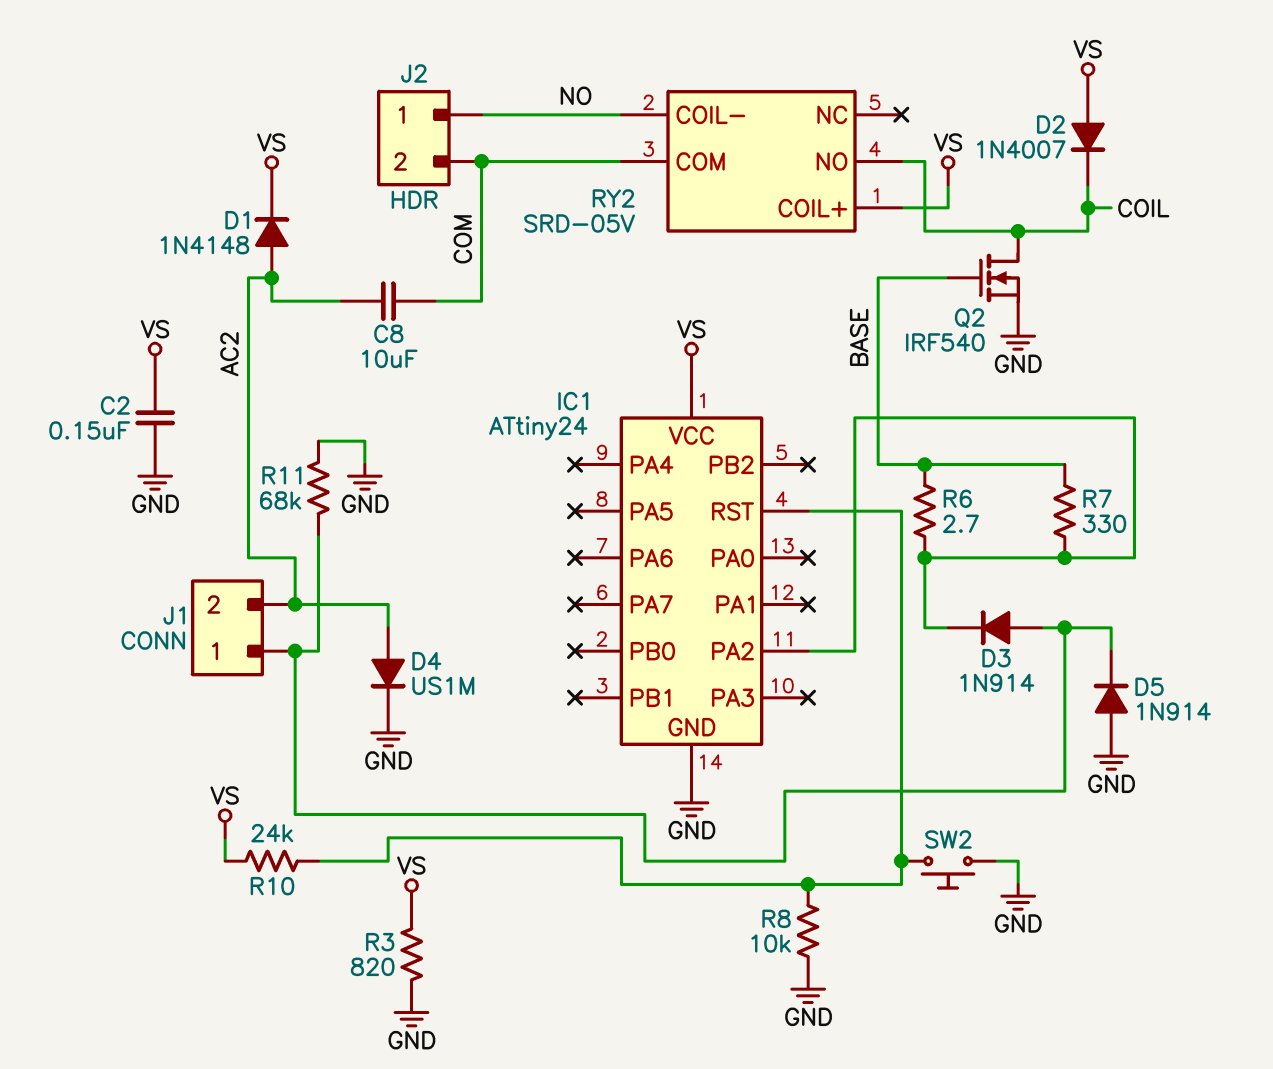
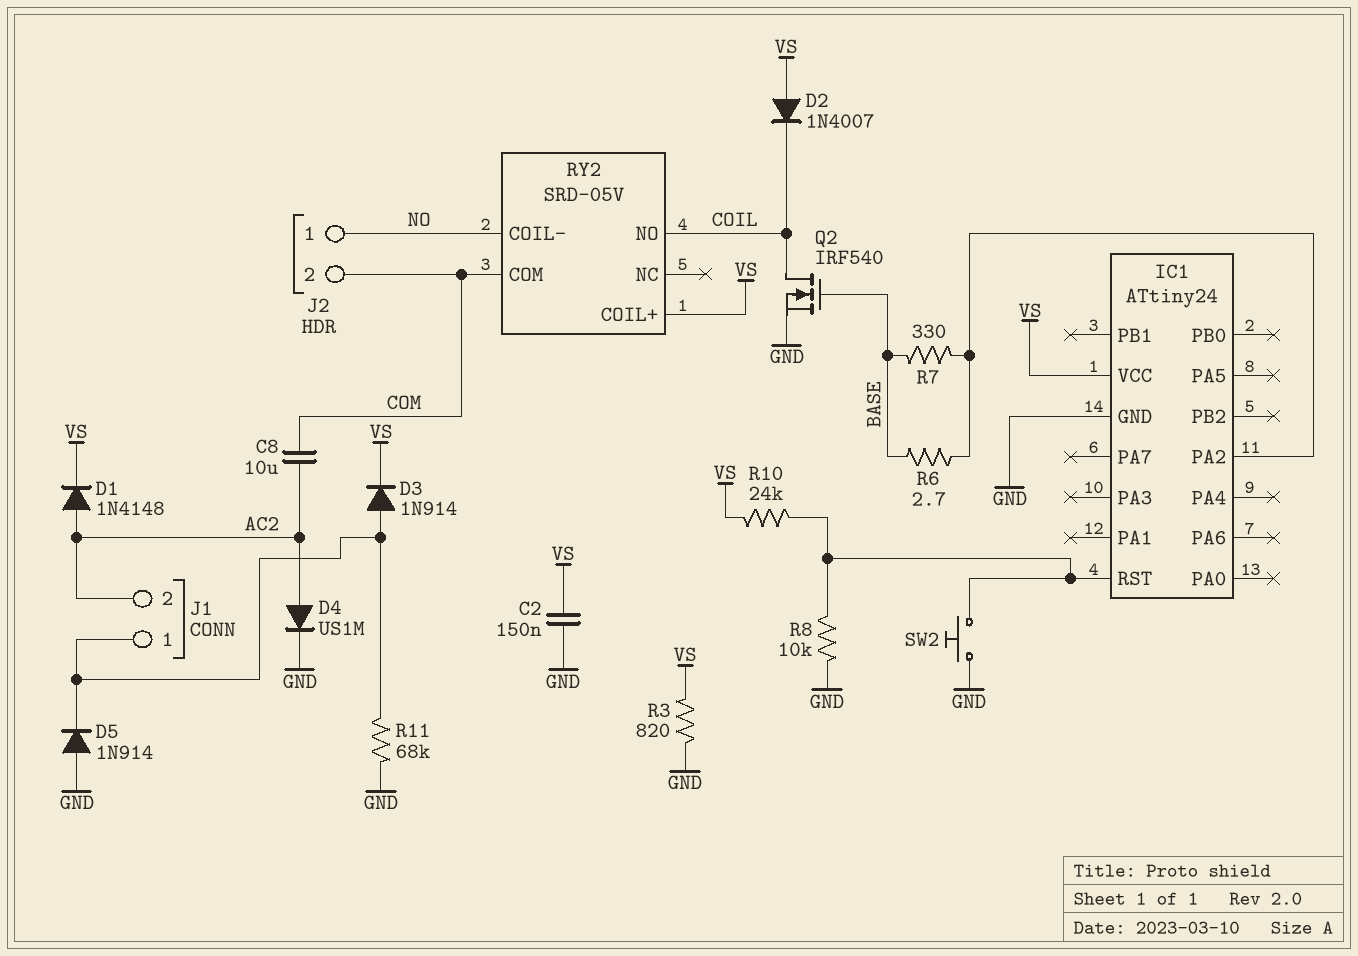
D3: diode 1N914 (A J1/1, K IC1/PA2) -> diode 1N914 (A J1/1, K VS)

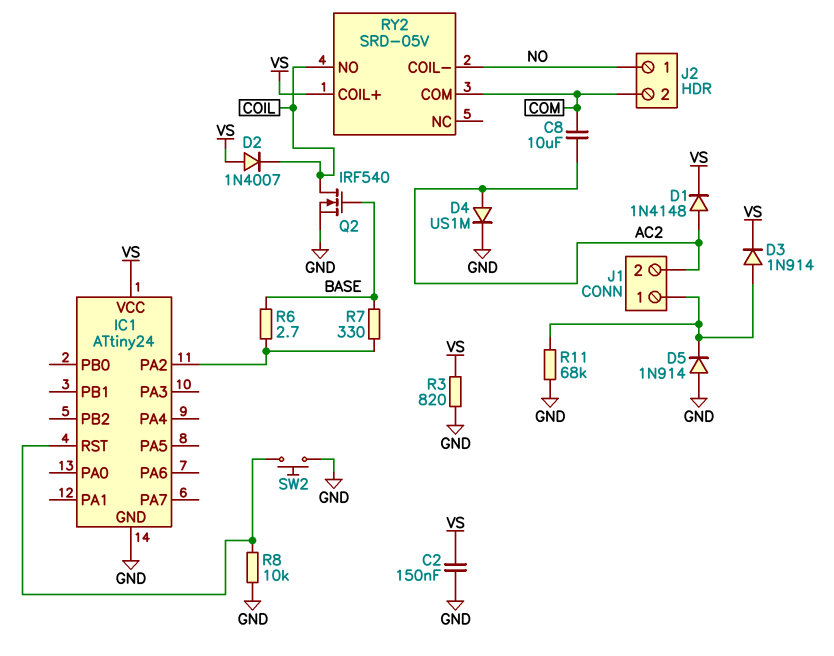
R10: 24k (IC1/RST, VS) -> none

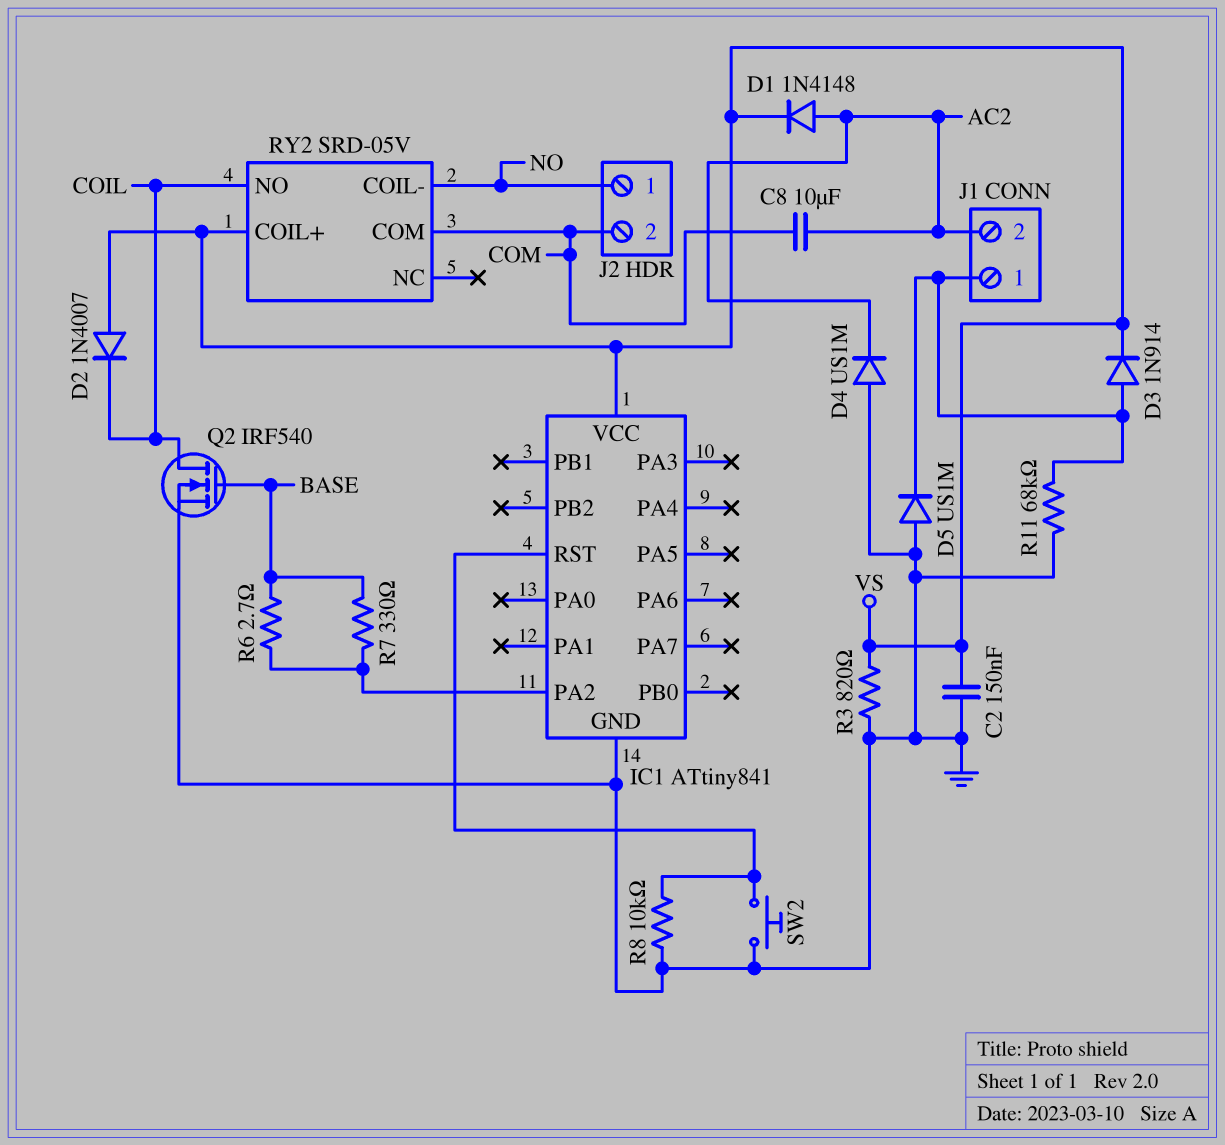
D4: diode US1M (A AC2, K GND) -> diode US1M (A GND, K AC2)
D5: diode 1N914 (A GND, K J1/1) -> diode US1M (A GND, K J1/1)
IC1: ATtiny24 -> ATtiny841

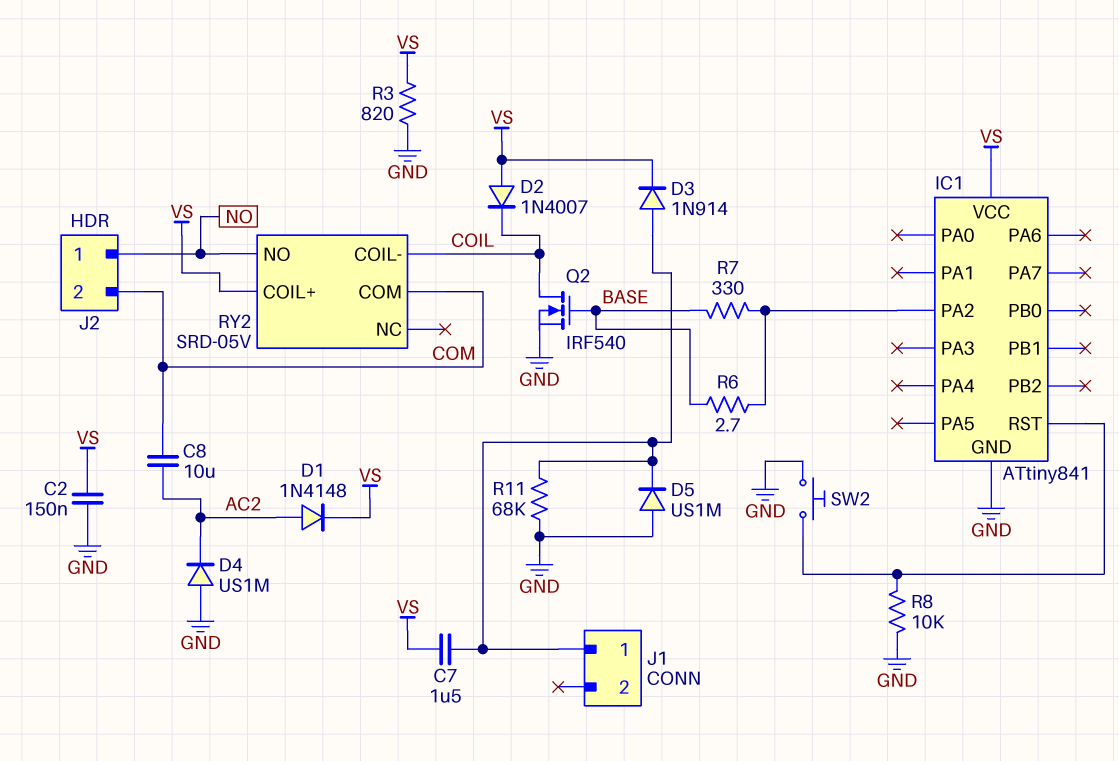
C7: none -> 1.5uF (J1/1, VS)
J1 pin 2: AC2 -> none
RY2 pin COIL-: NO -> COIL
RY2 pin NO: COIL -> NO

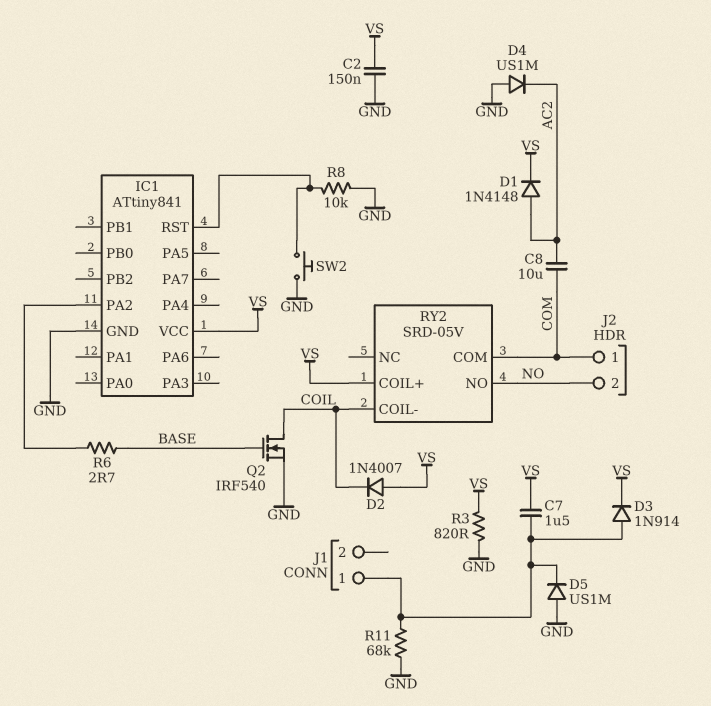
J2 pin 1: NO -> COM
J2 pin 2: COM -> NO
R7: 330 (BASE, IC1/PA2) -> none

